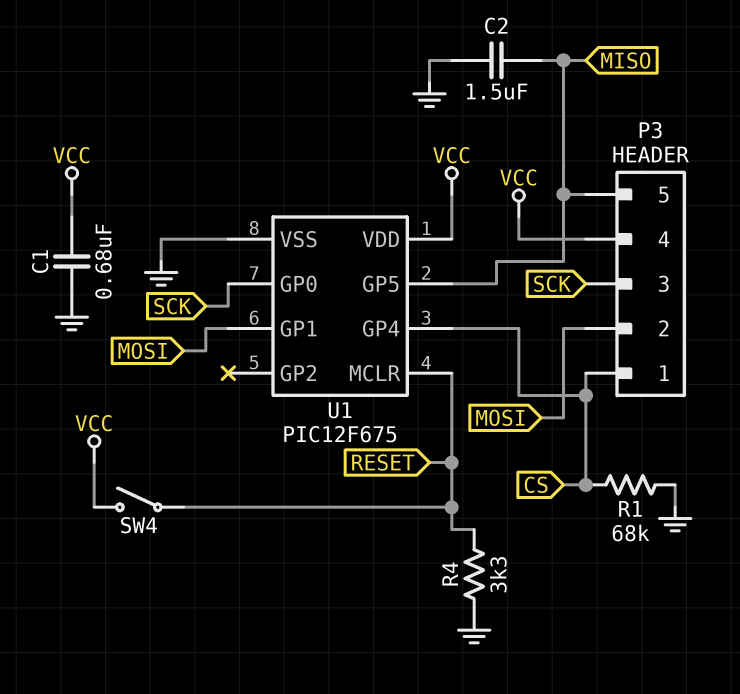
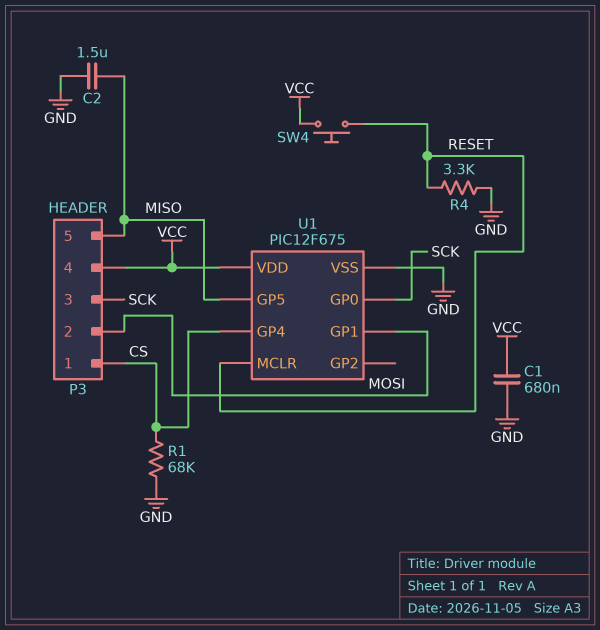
SW4: switch (RESET, VCC) -> button (RESET, VCC)

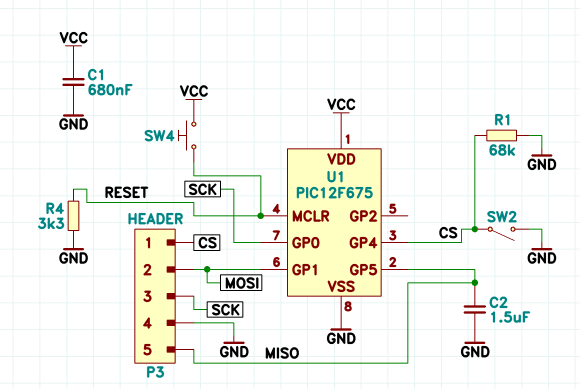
P3 pin 4: VCC -> GND
SW2: none -> switch (CS, GND)

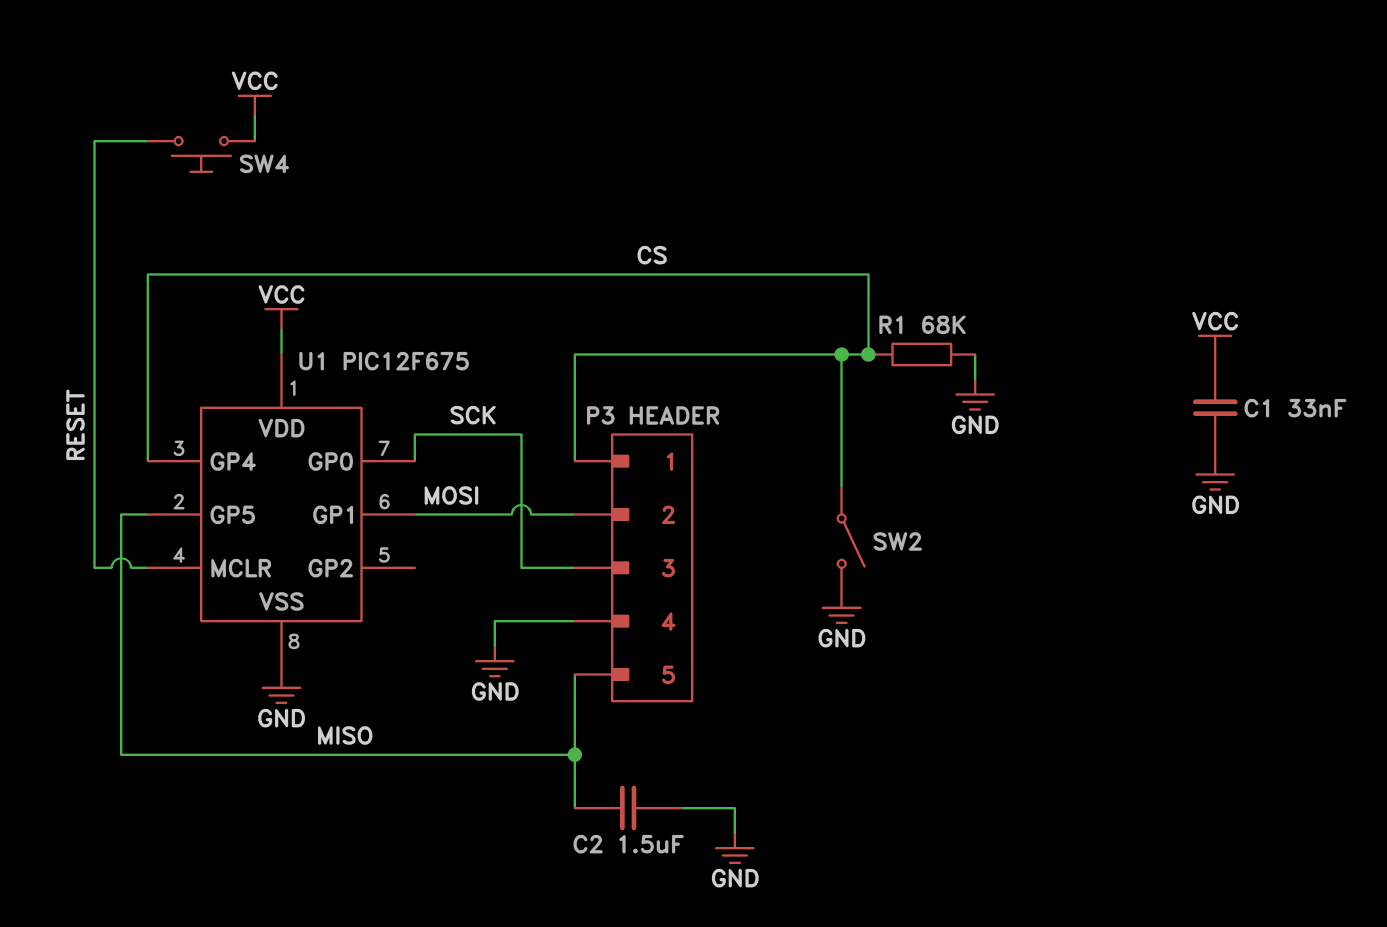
C1: 680nF (GND, VCC) -> 33nF (GND, VCC)
R4: 3.3k (GND, RESET) -> none

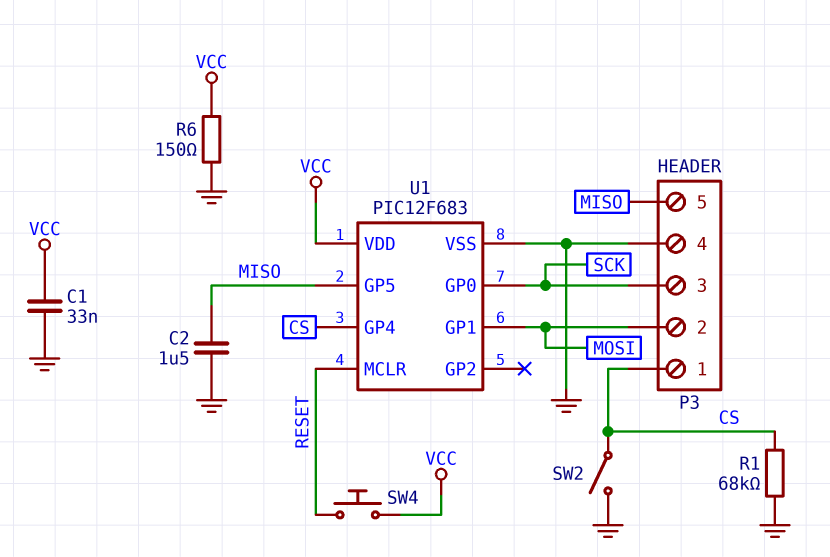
R6: none -> 150 (GND, VCC)
U1: PIC12F675 -> PIC12F683

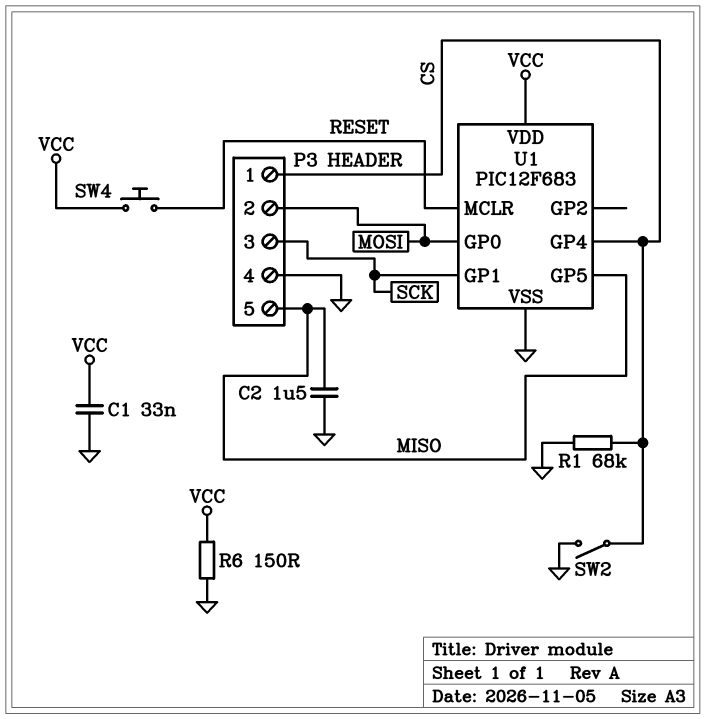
U1 pin GP0: SCK -> MOSI
U1 pin GP1: MOSI -> SCK

